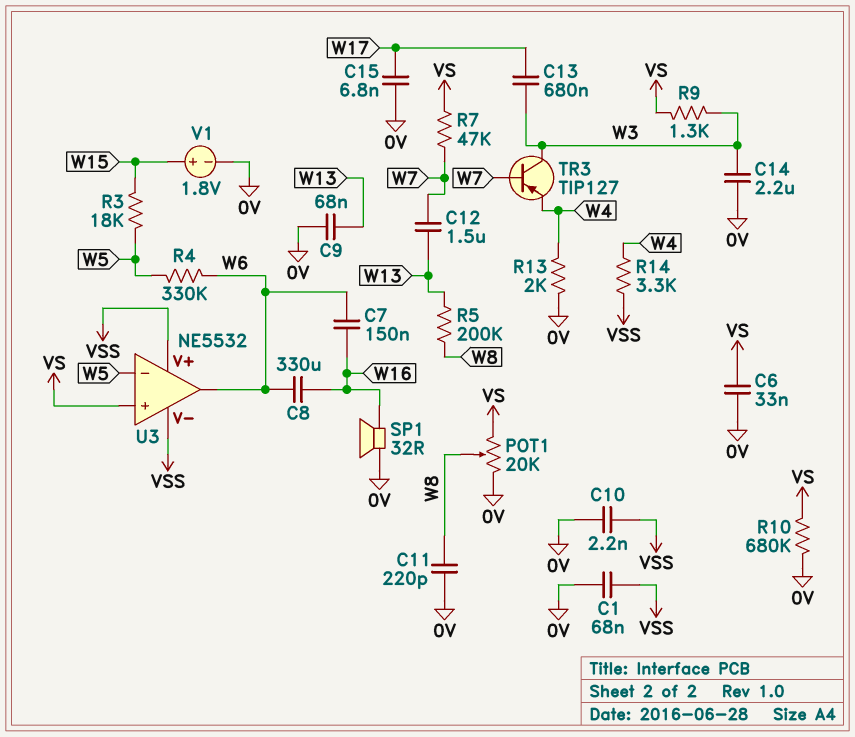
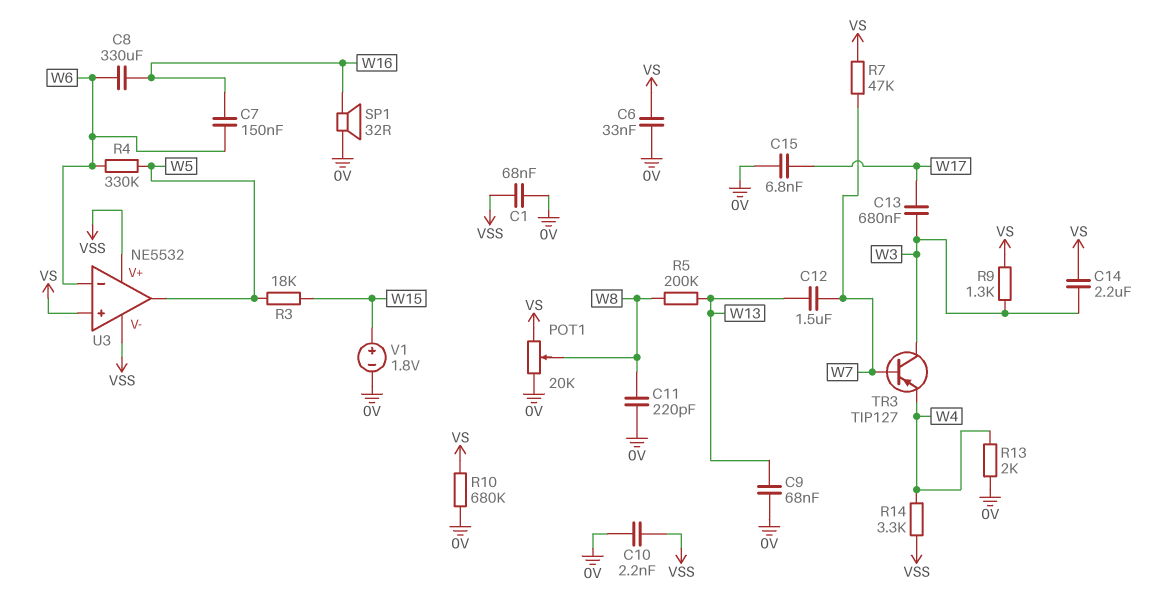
C14: 2.2uF (0V, W3) -> 2.2uF (VS, W3)
U3 pin in-: W5 -> W6
U3 pin out: W6 -> W5

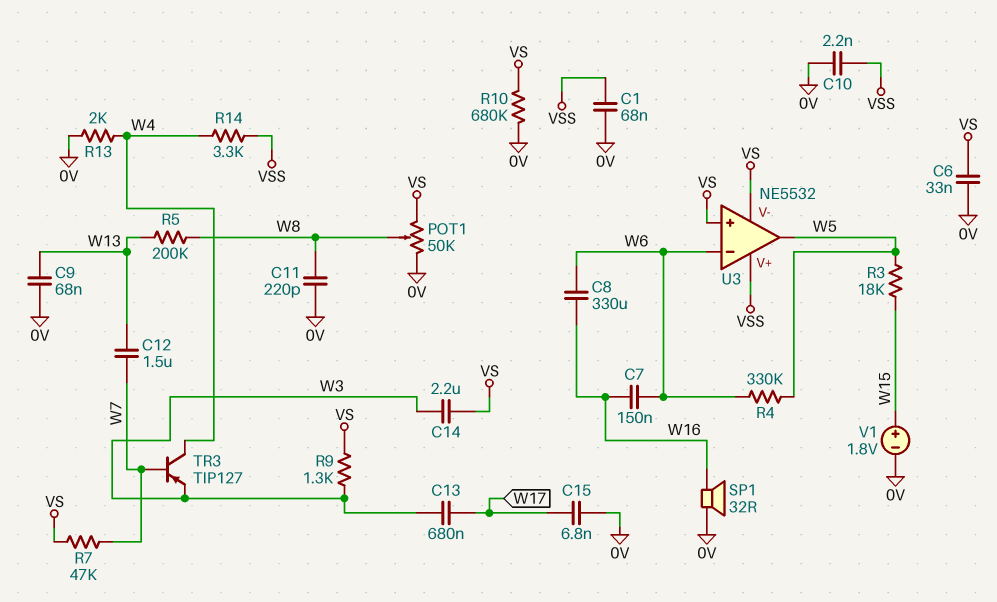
POT1: 20k (0V, VS, wiper W8) -> 50k (0V, VS, wiper W8)
TR3: PNP TIP127 (B W7, C W3, E W4) -> PNP TIP127 (B W7, C W4, E W3)
U3 pin V-: VSS -> VS

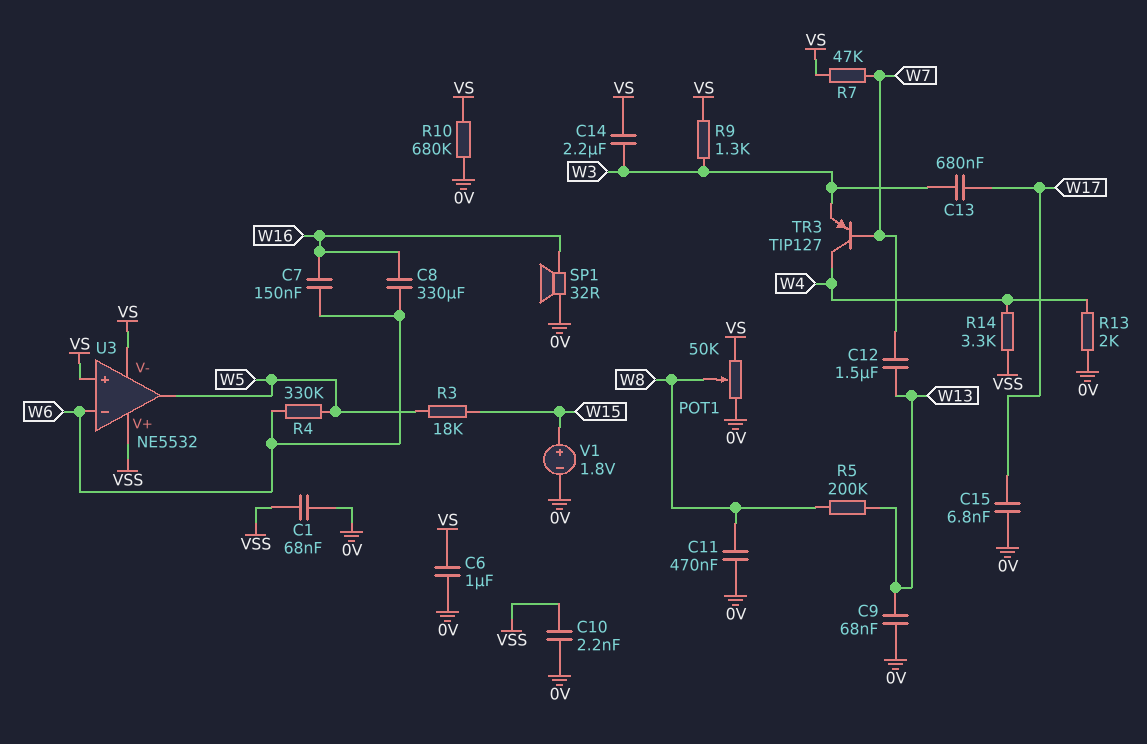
C6: 33nF (0V, VS) -> 1uF (0V, VS)
C11: 220pF (0V, W8) -> 470nF (0V, W8)

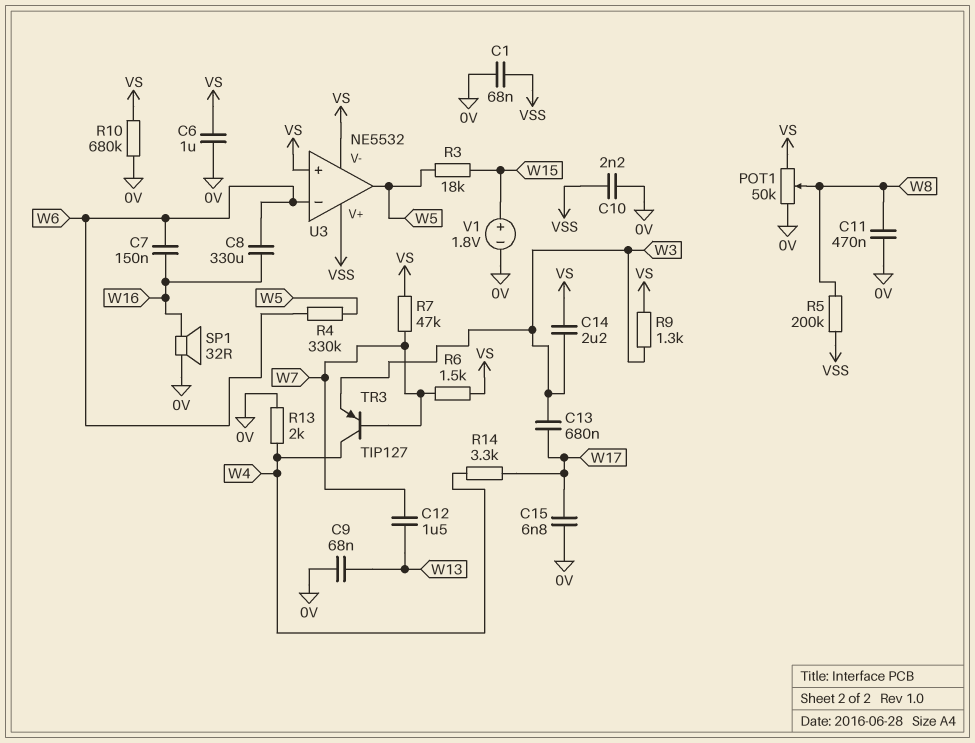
R5: 200k (W8, W13) -> 200k (VSS, W8)
R6: none -> 1.5k (VS, W7)
R14: 3.3k (VSS, W4) -> 3.3k (W4, W17)

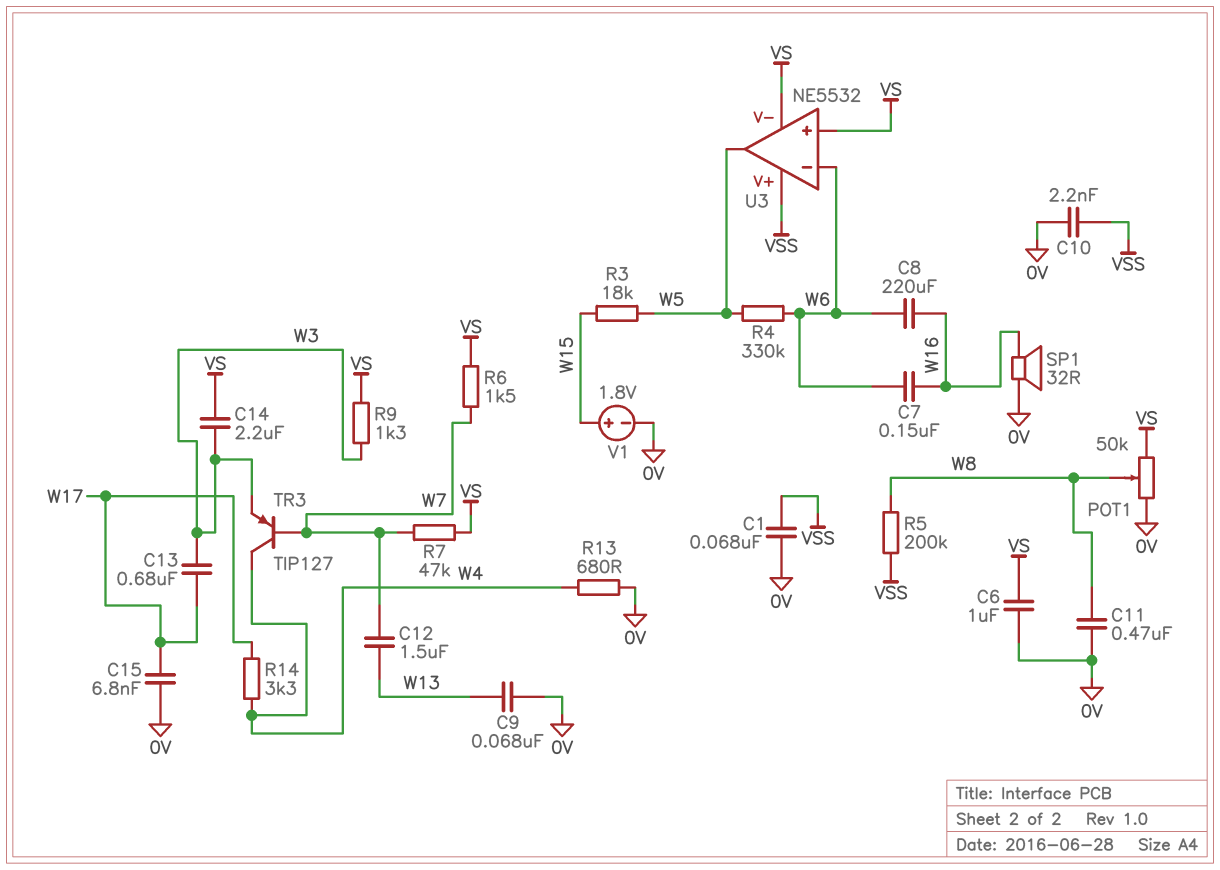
C8: 330uF (W6, W16) -> 220uF (W6, W16)
R10: 680k (0V, VS) -> none
R13: 2k (0V, W4) -> 680 (0V, W4)

